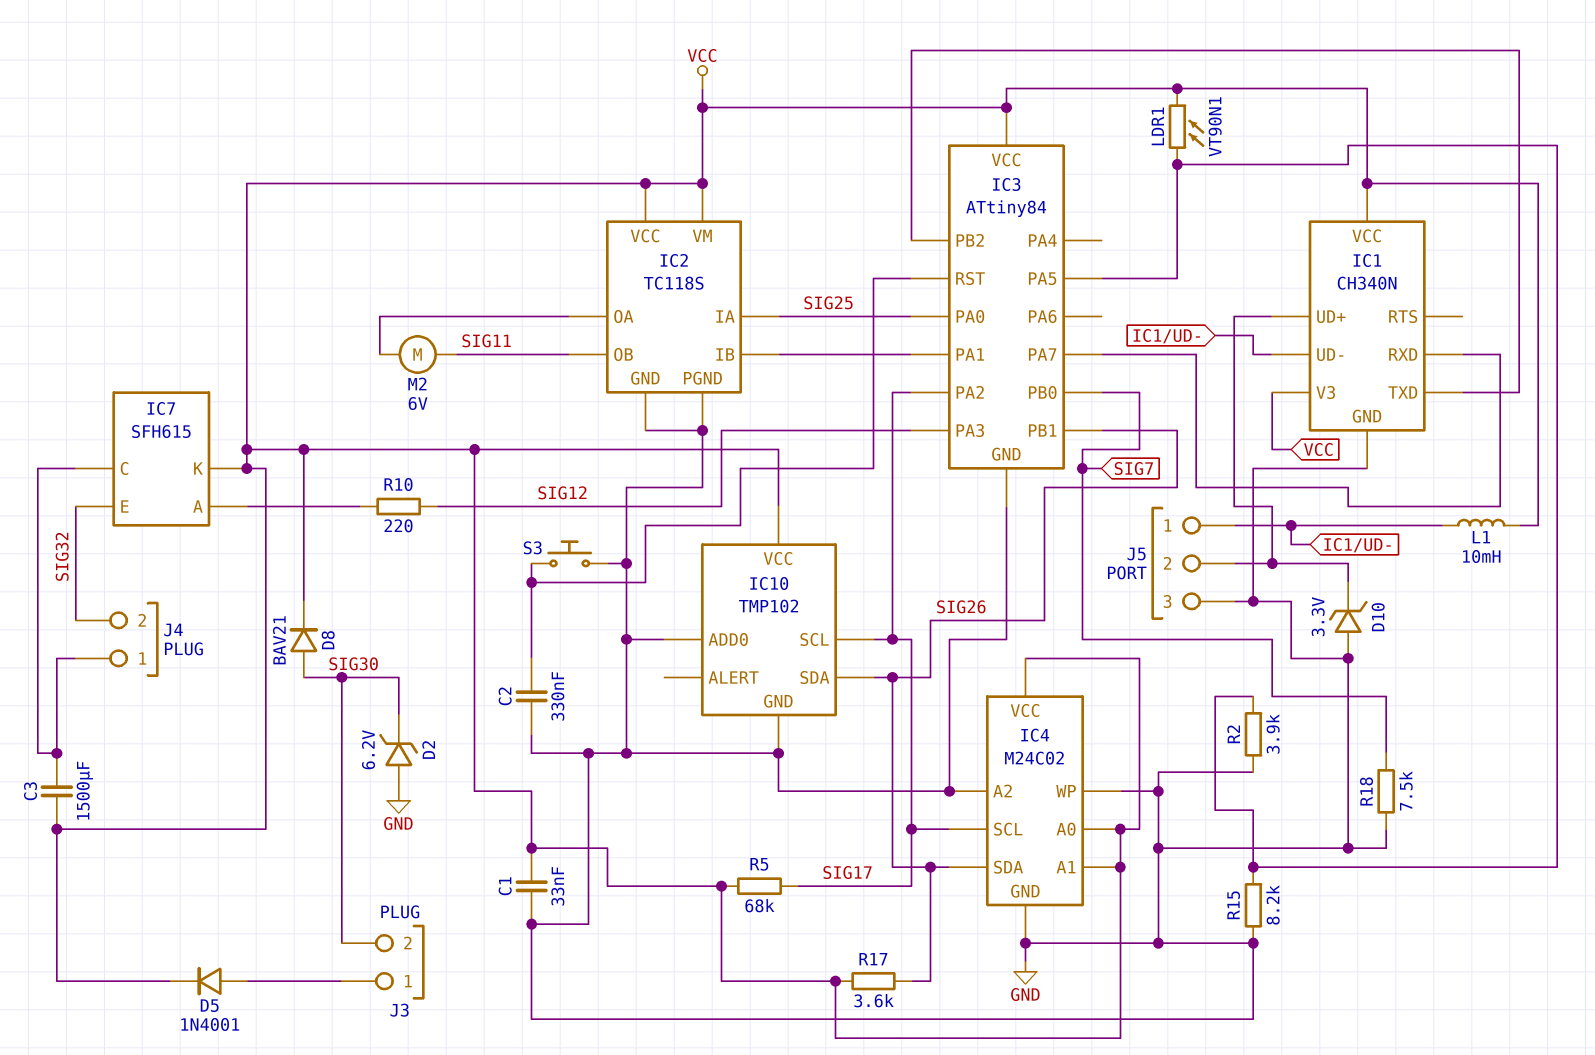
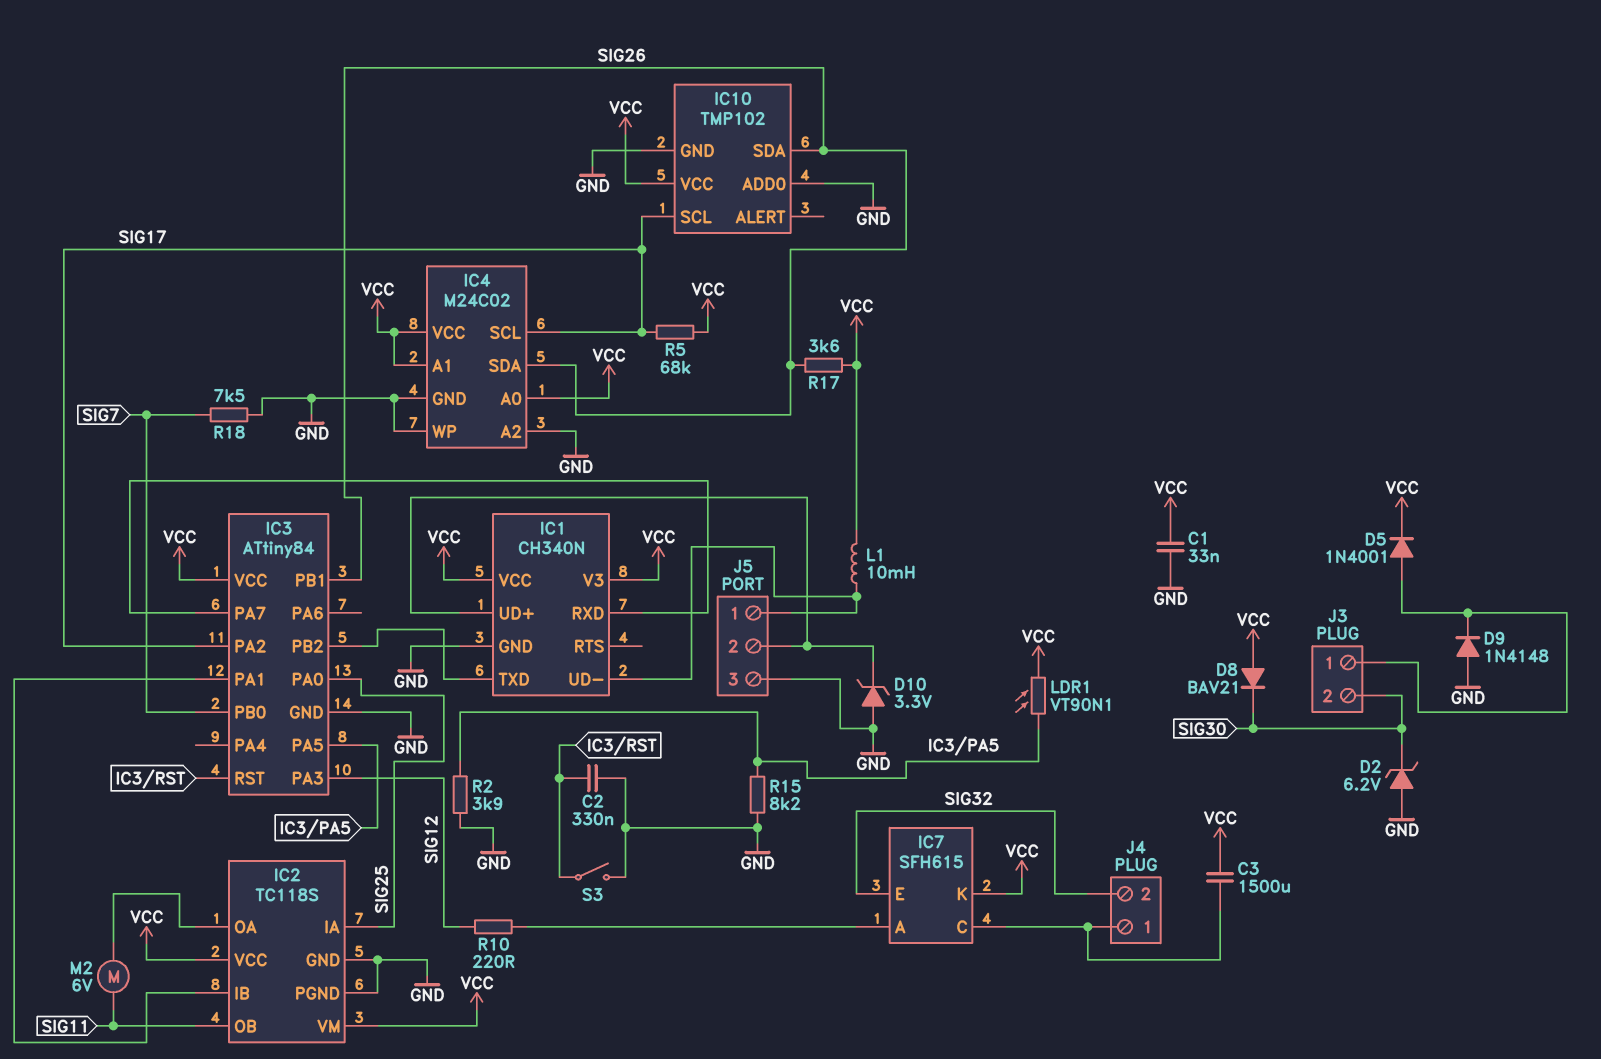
D8: diode BAV21 (A SIG30, K VCC) -> diode BAV21 (A VCC, K SIG30)
D9: none -> diode 1N4148 (A GND, K J3/1)
S3: button (GND, IC3/RST) -> switch (GND, IC3/RST)

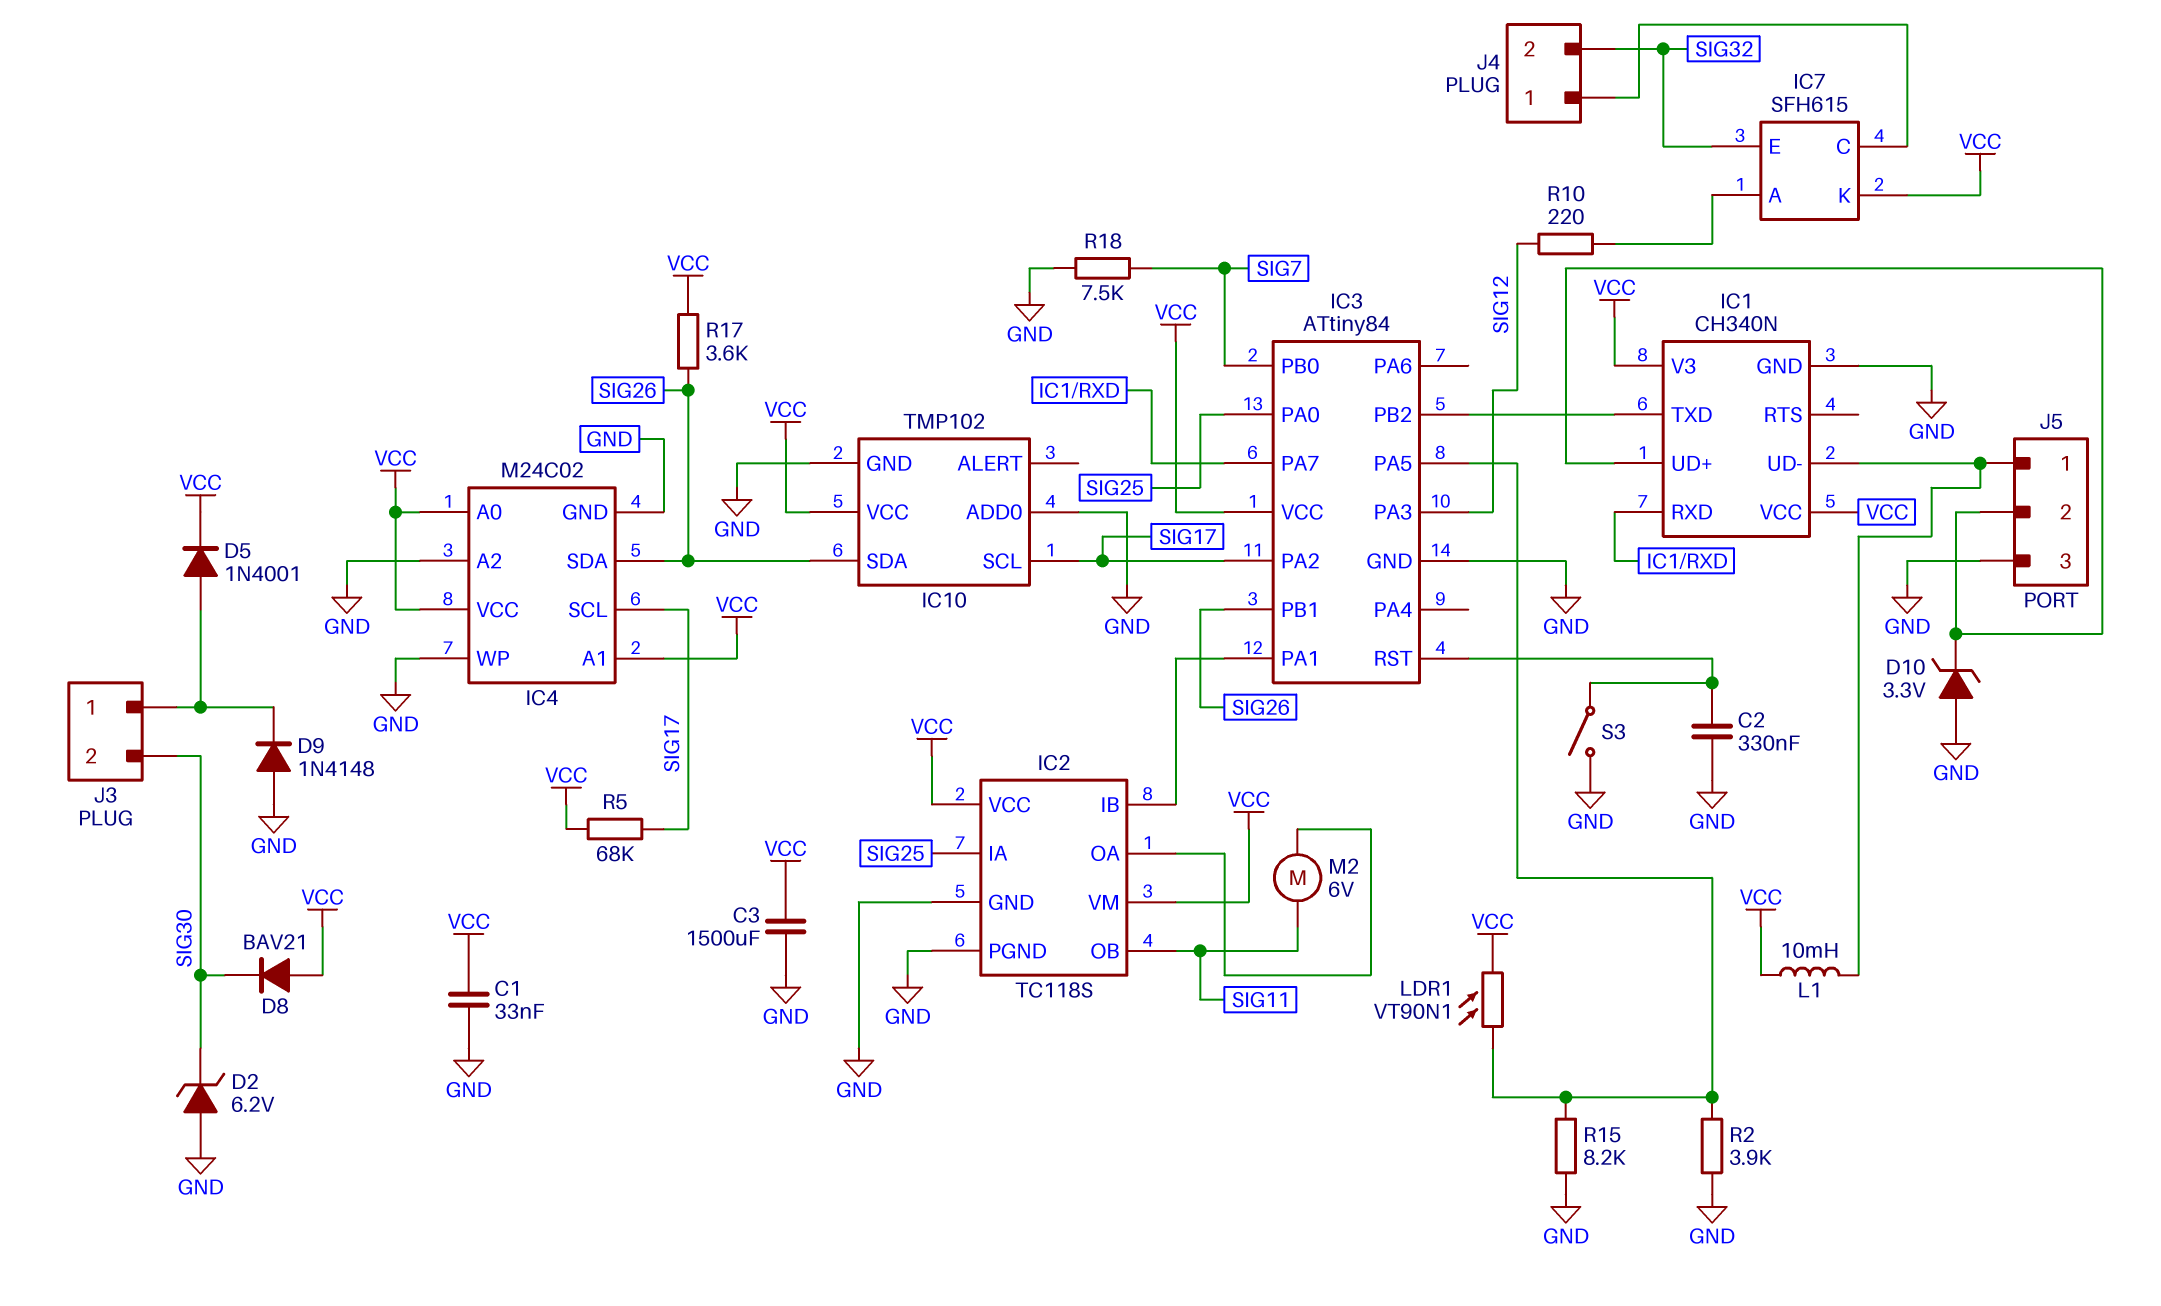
C3: 1500uF (IC7/C, VCC) -> 1500uF (GND, VCC)

